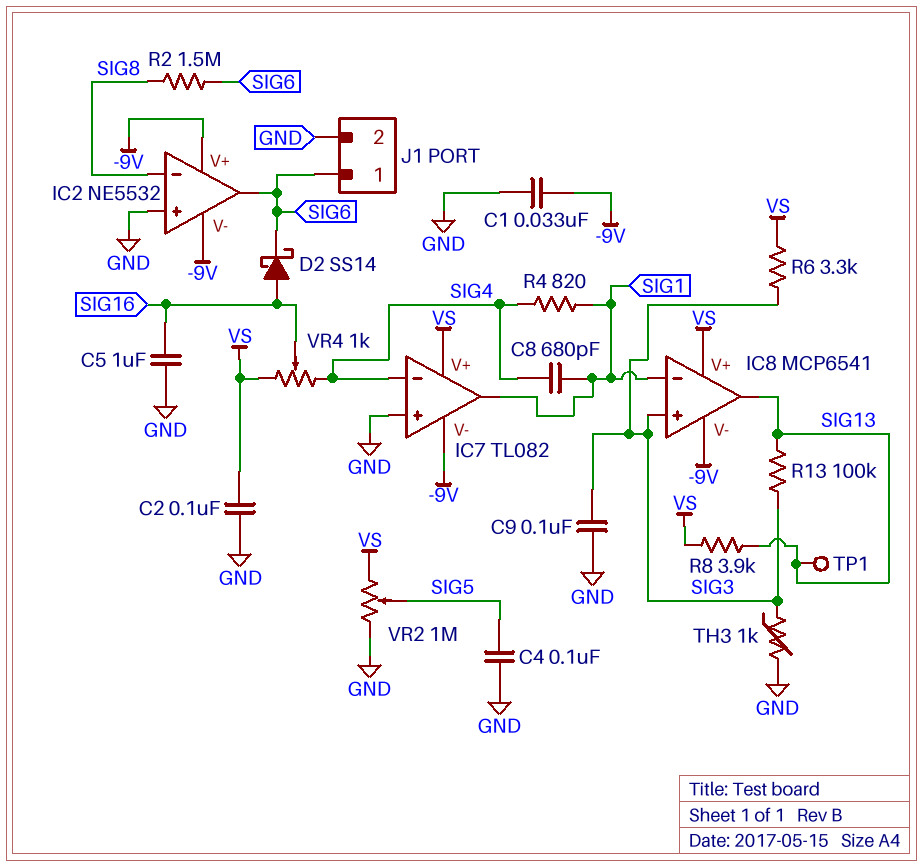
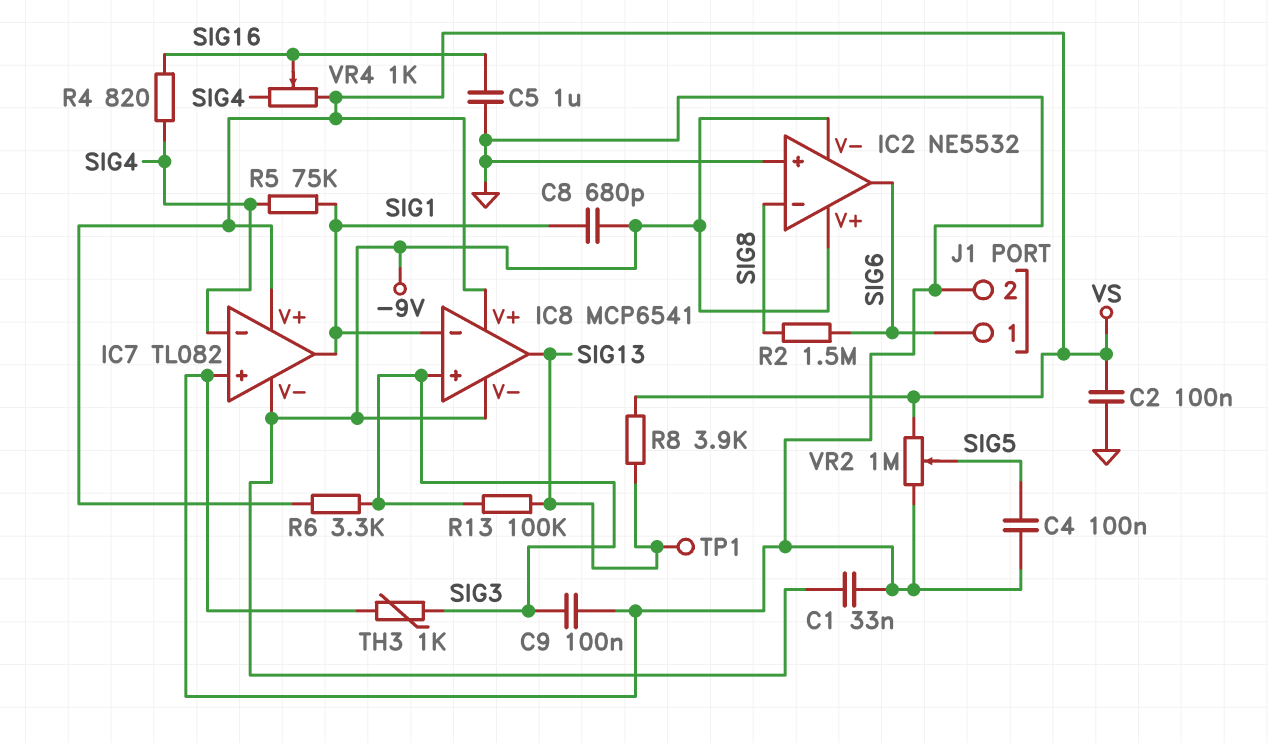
C8: 680pF (SIG1, SIG4) -> 680pF (-9V, SIG1)
D2: schottky SS14 (A SIG16, K SIG6) -> none
R4: 820 (SIG1, SIG4) -> 820 (SIG4, SIG16)
R5: none -> 75k (SIG1, SIG4)

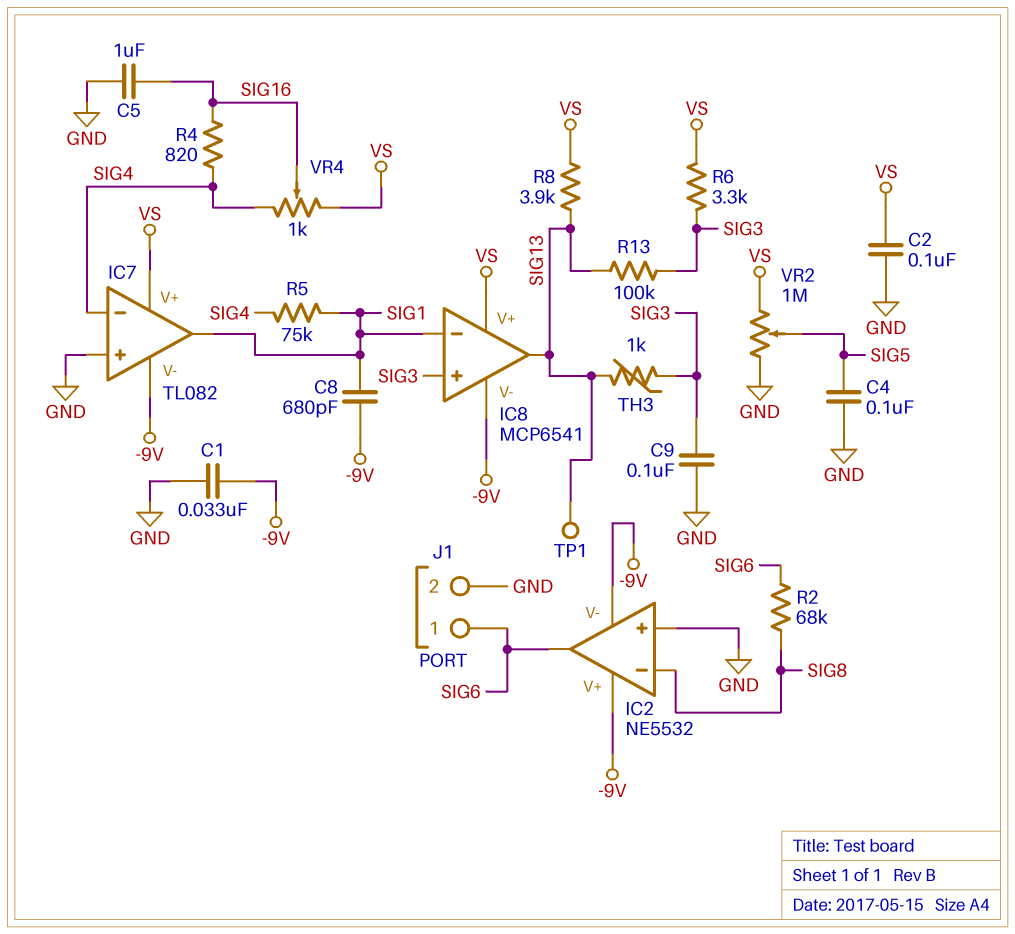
R2: 1.5M (SIG6, SIG8) -> 68k (SIG6, SIG8)
TH3: 1k (GND, SIG3) -> 1k (SIG3, SIG13)

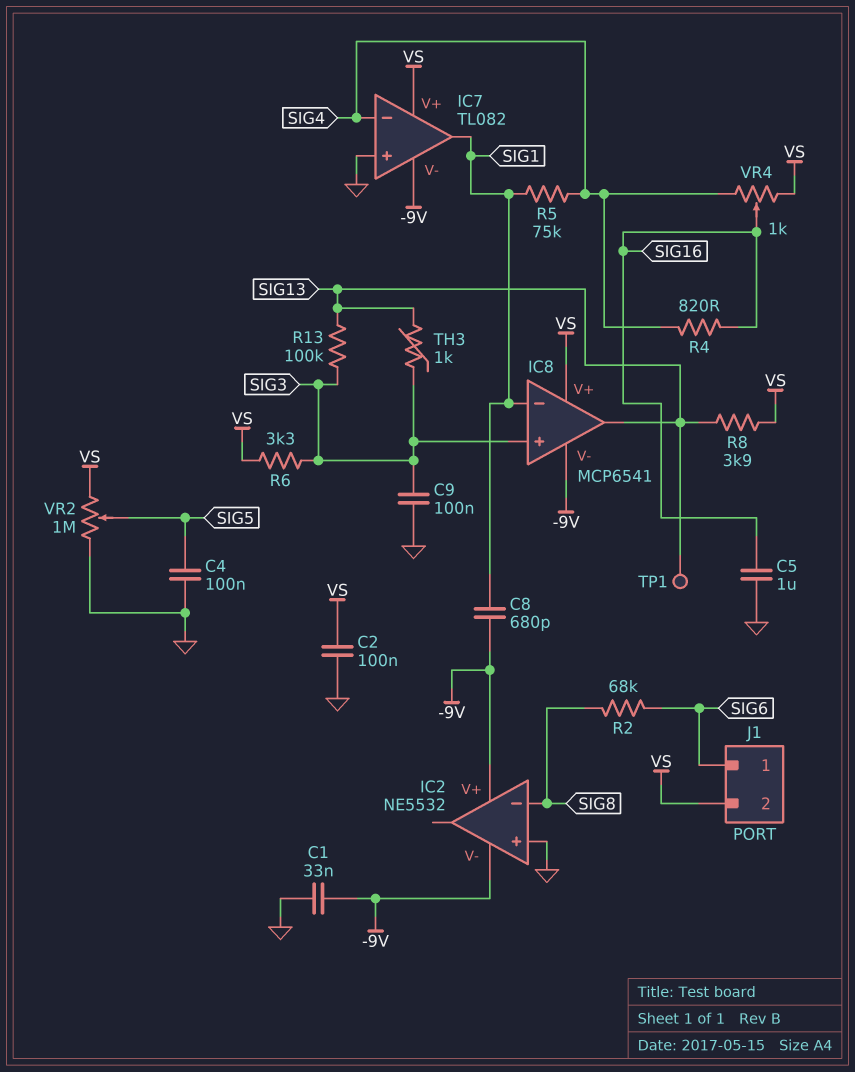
IC2 pin out: SIG6 -> none
J1 pin 2: GND -> VS

